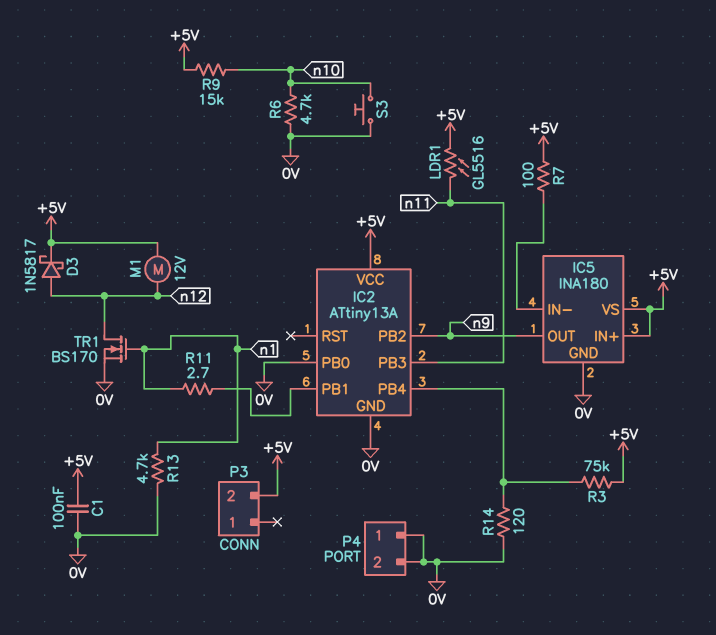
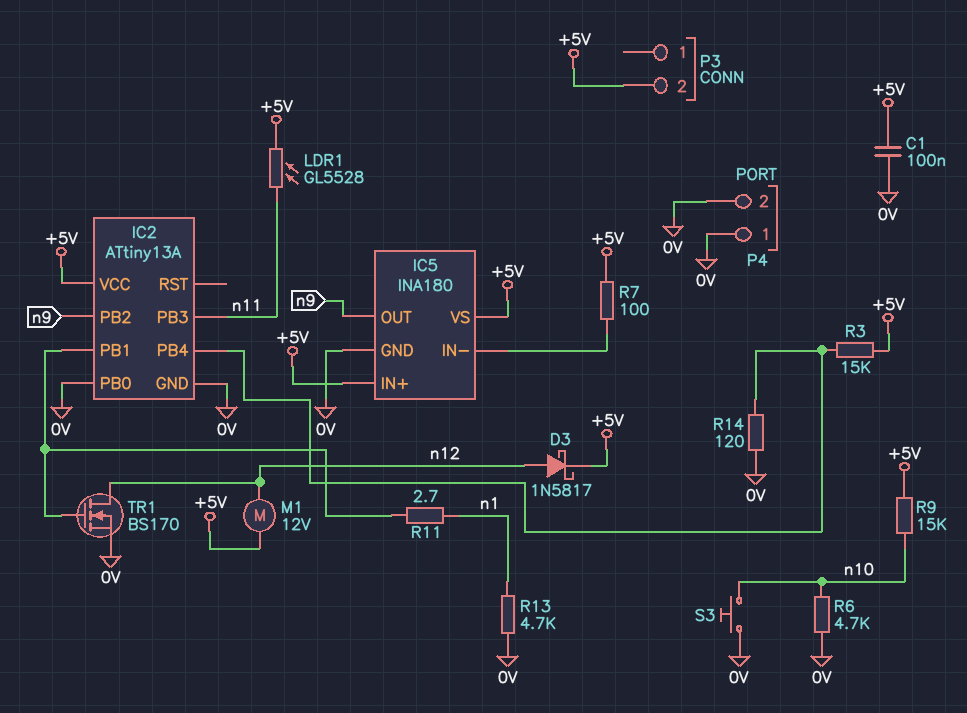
LDR1: GL5516 (+5V, n11) -> GL5528 (+5V, n11)
R3: 75k (+5V, IC2/PB4) -> 15k (+5V, IC2/PB4)
TR1: NMOS BS170 (G n1, D n12, S 0V) -> NMOS BS170 (G IC2/PB1, D n12, S 0V)

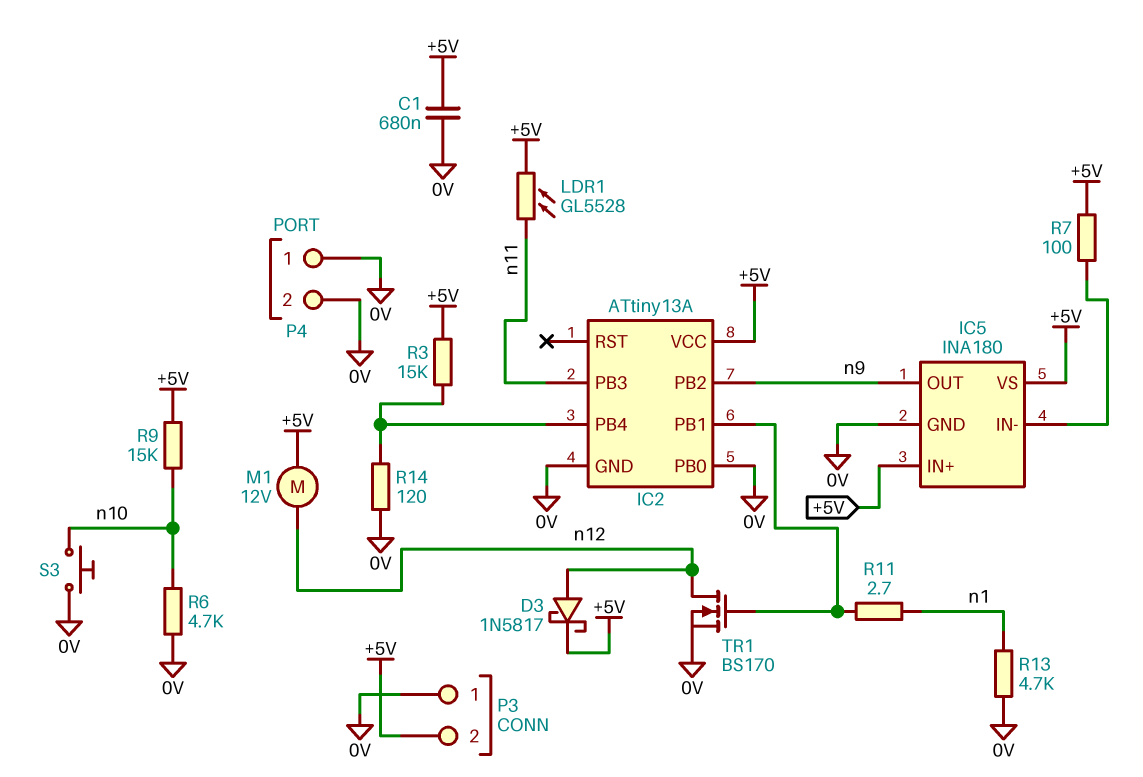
C1: 100nF (+5V, 0V) -> 680nF (+5V, 0V)
P3 pin 1: none -> 0V

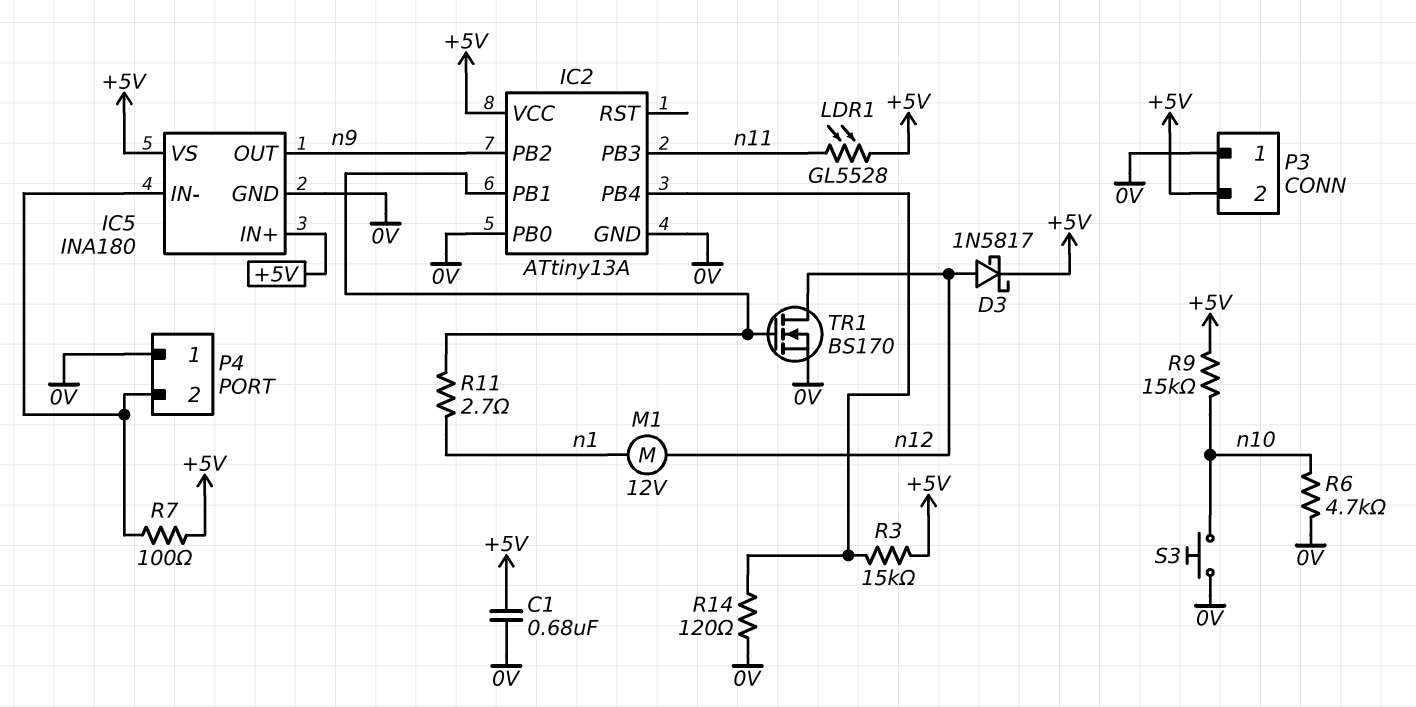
M1: motor 12V (+5V, n12) -> motor 12V (n1, n12)
P4 pin 2: 0V -> IC5/IN-
R13: 4.7k (0V, n1) -> none

